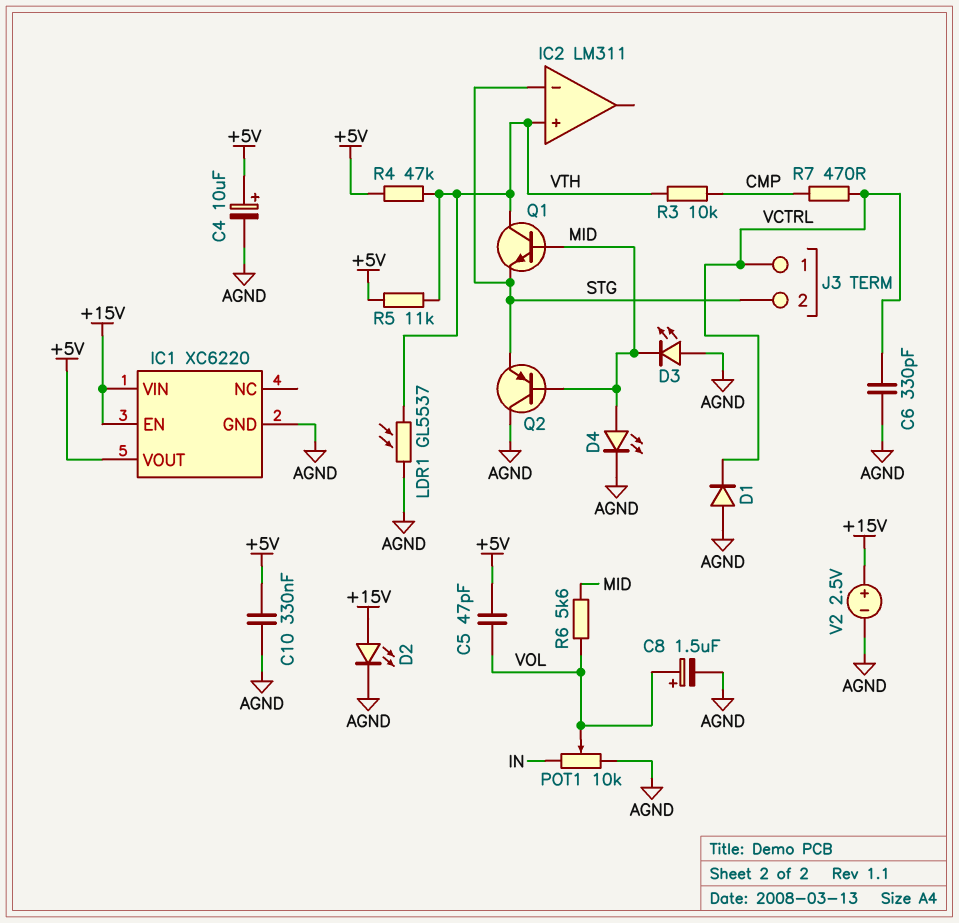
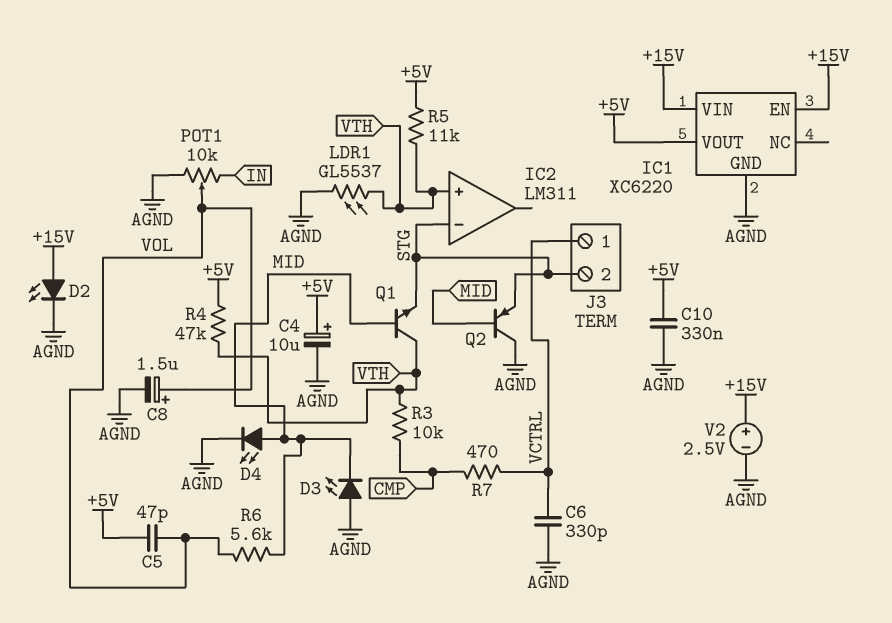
D1: diode (A AGND, K VCTRL) -> none

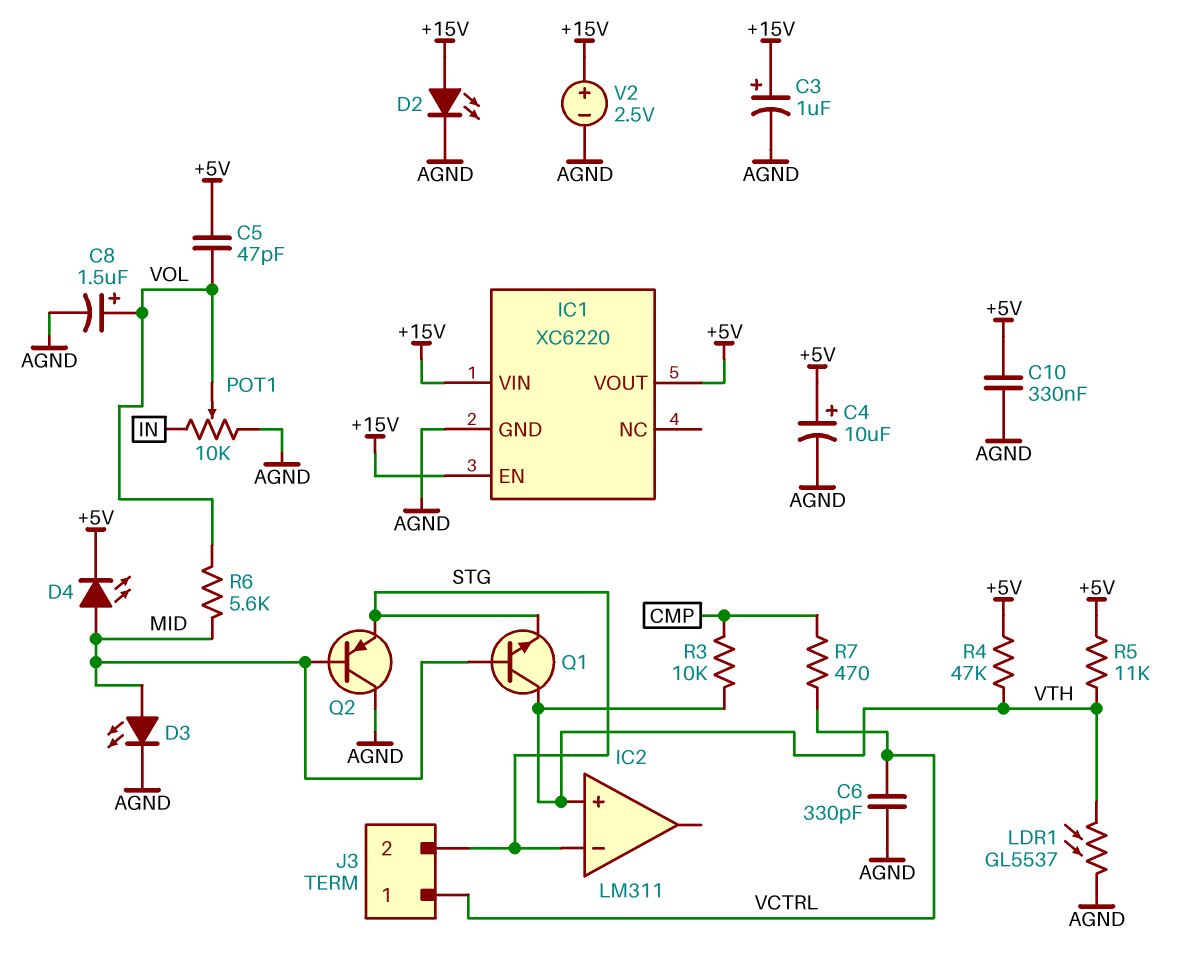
C3: none -> 1uF (plus +15V, minus AGND)
D3: LED (A AGND, K MID) -> LED (A MID, K AGND)
D4: LED (A MID, K AGND) -> LED (A MID, K +5V)

